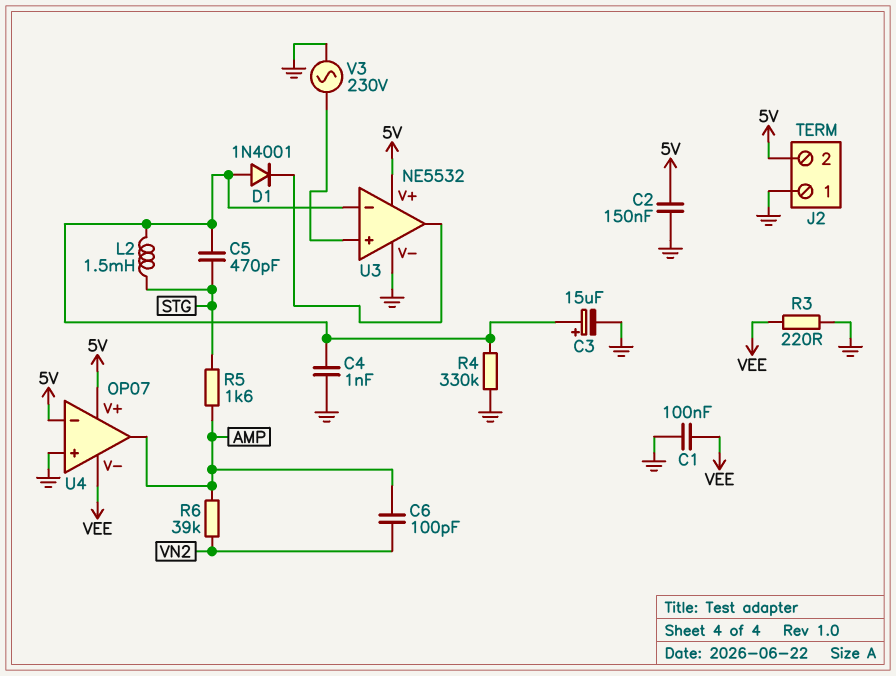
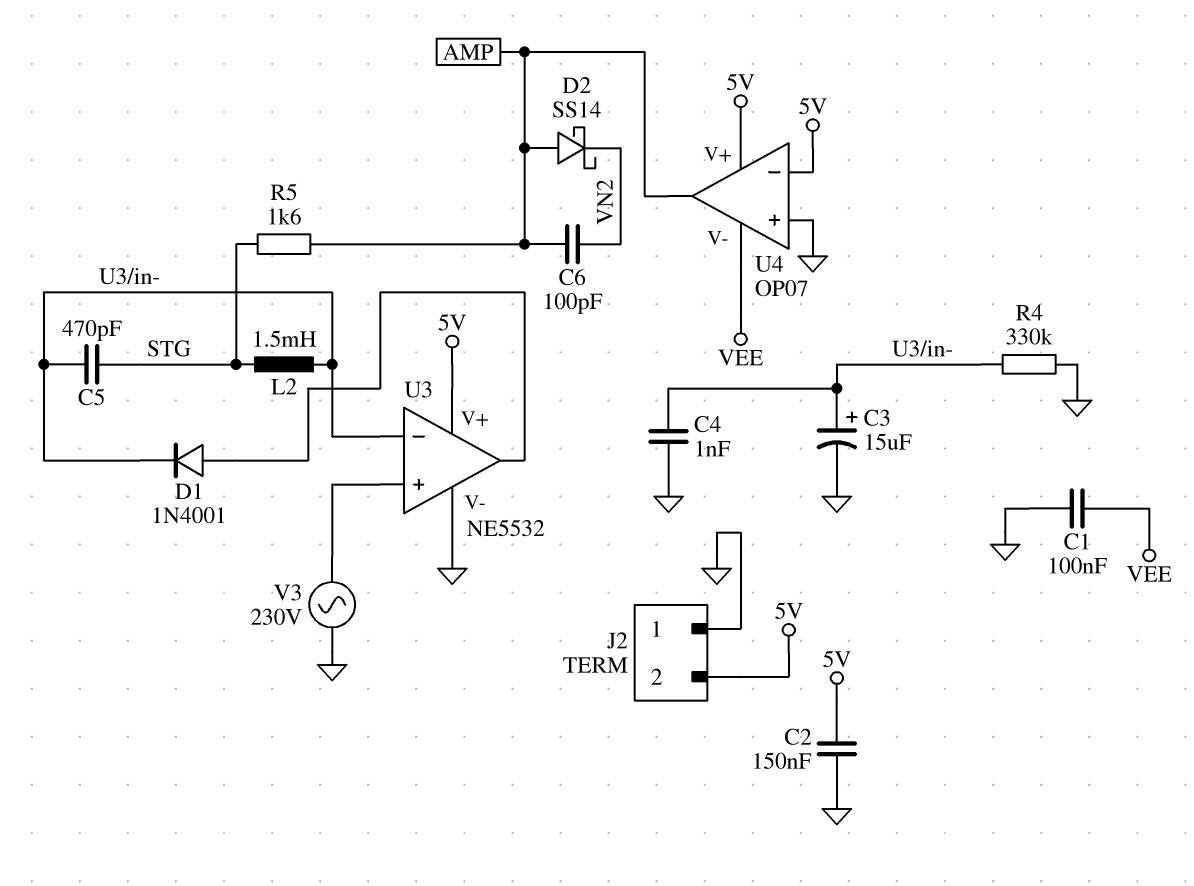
D1: diode 1N4001 (A U3/in-, K U3/out) -> diode 1N4001 (A U3/out, K U3/in-)
D2: none -> schottky SS14 (A AMP, K VN2)
R3: 220 (GND, VEE) -> none
R6: 39k (AMP, VN2) -> none

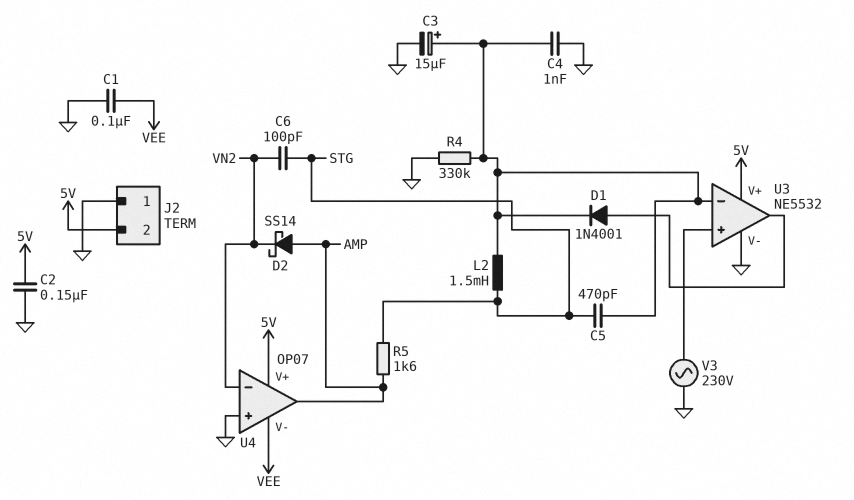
C6: 100pF (AMP, VN2) -> 100pF (STG, VN2)
U4 pin in-: 5V -> VN2

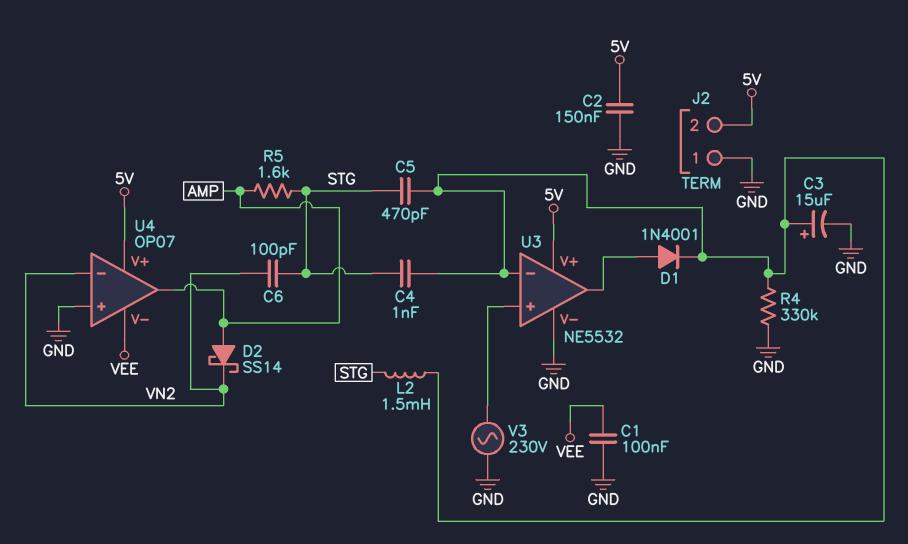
C4: 1nF (GND, U3/in-) -> 1nF (STG, U3/in-)

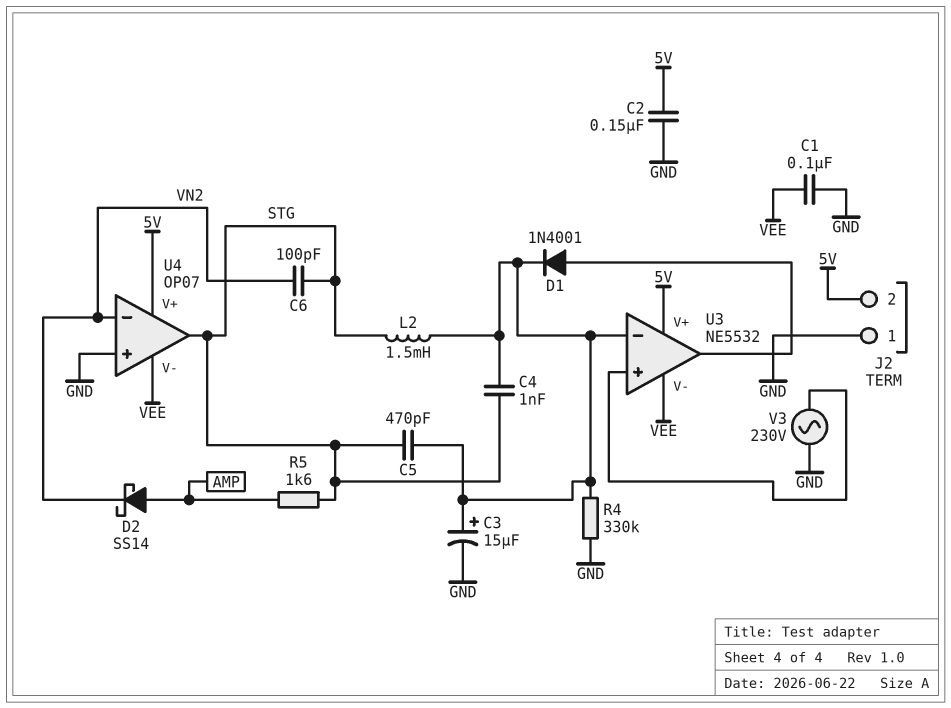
U3 pin V-: GND -> VEE
U4 pin out: AMP -> STG

